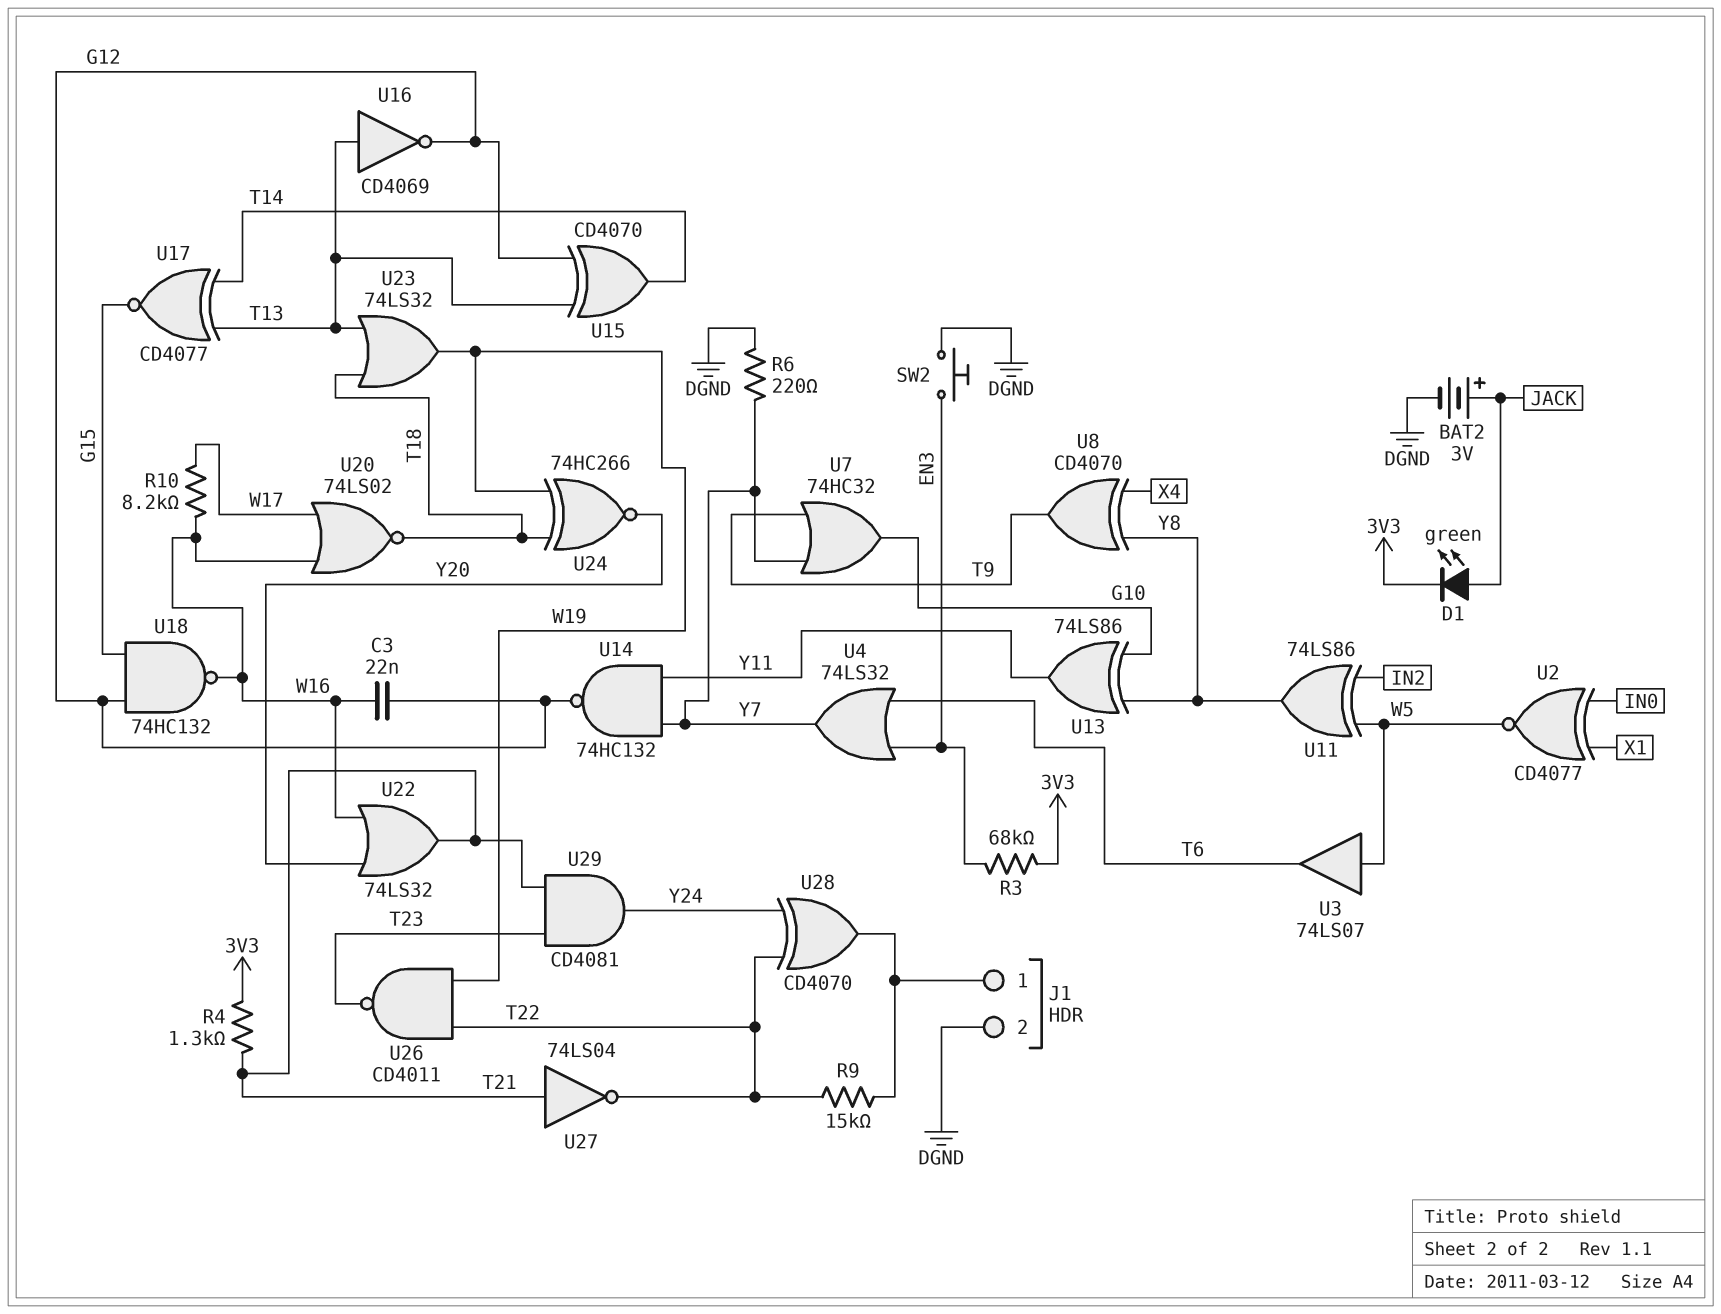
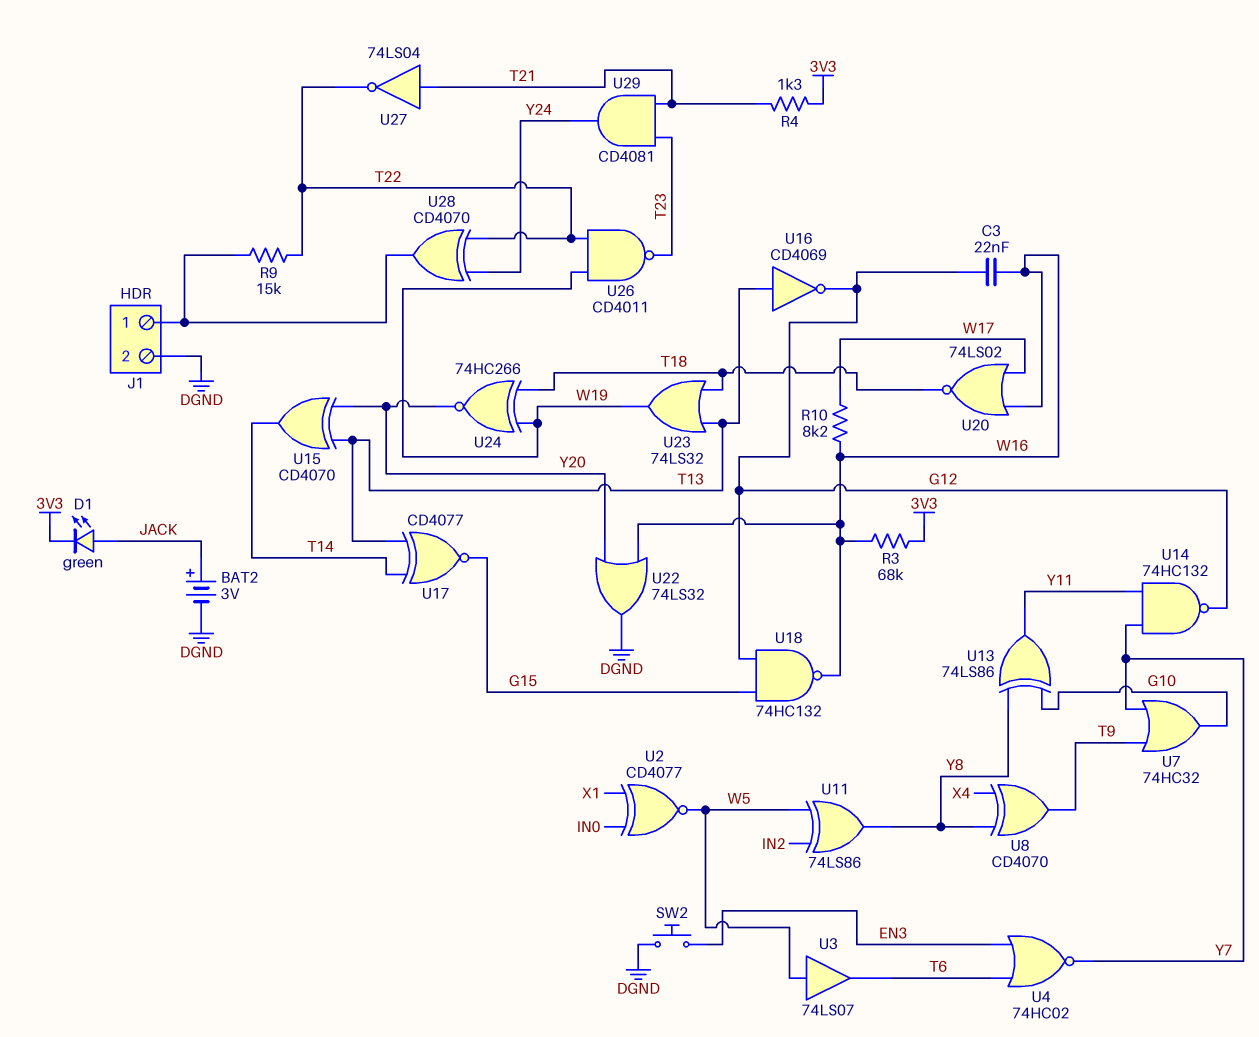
R3: 68k (3V3, EN3) -> 68k (3V3, W16)
R6: 220 (DGND, Y7) -> none
U4: OR 74LS32 (in EN3, in T6, out Y7) -> NOR 74HC02 (in EN3, in T6, out Y7)
U15: XOR CD4070 (in G12, in T13, out T14) -> XOR CD4070 (in T13, in Y20, out T14)
U22: OR 74LS32 (in W16, in Y20, out T21) -> OR 74LS32 (in W16, in Y20, out DGND)

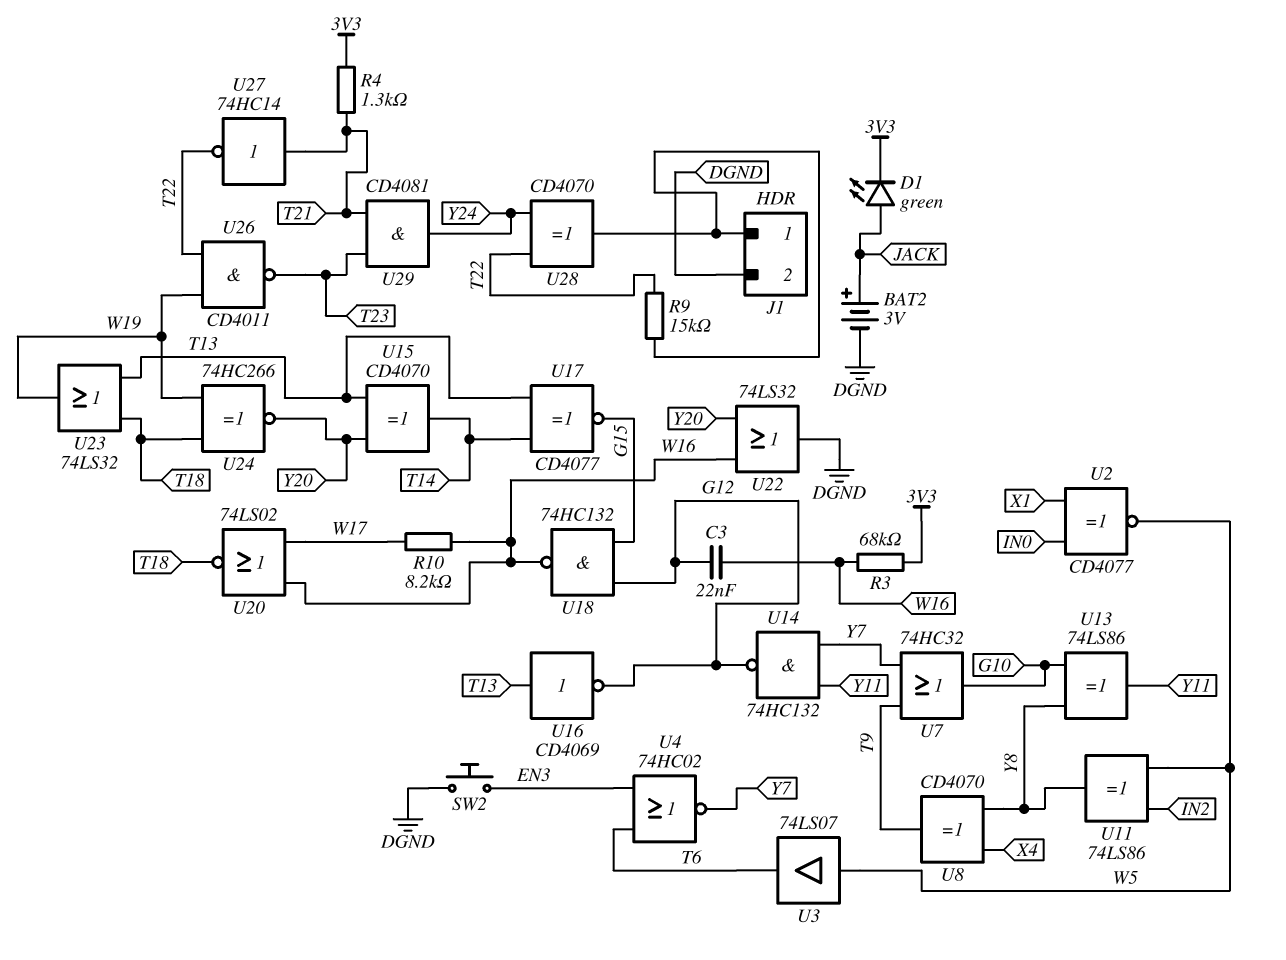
U27: NOT 74LS04 (in T21, out T22) -> NOT 74HC14 (in T21, out T22)

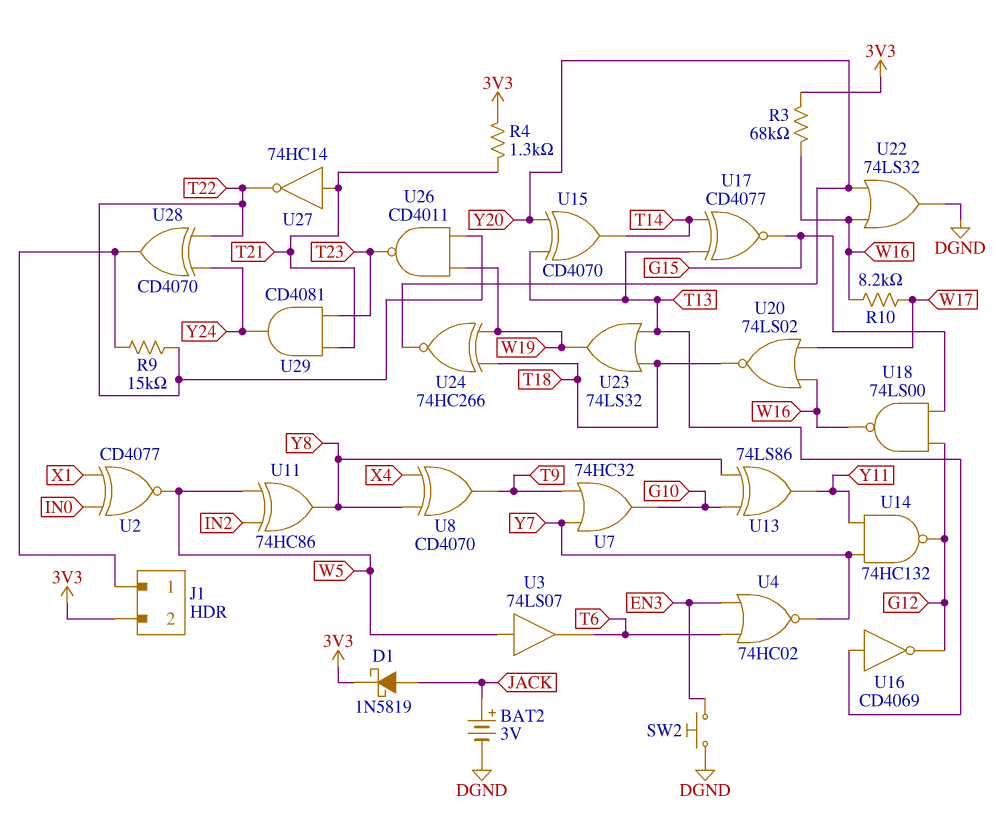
C3: 22nF (G12, W16) -> none
D1: LED green (A JACK, K 3V3) -> schottky 1N5819 (A JACK, K 3V3)
J1 pin 2: DGND -> 3V3
U11: XOR 74LS86 (in IN2, in W5, out Y8) -> XOR 74HC86 (in IN2, in W5, out Y8)
U18: NAND 74HC132 (in G12, in G15, out W16) -> NAND 74LS00 (in G12, in G15, out W16)

